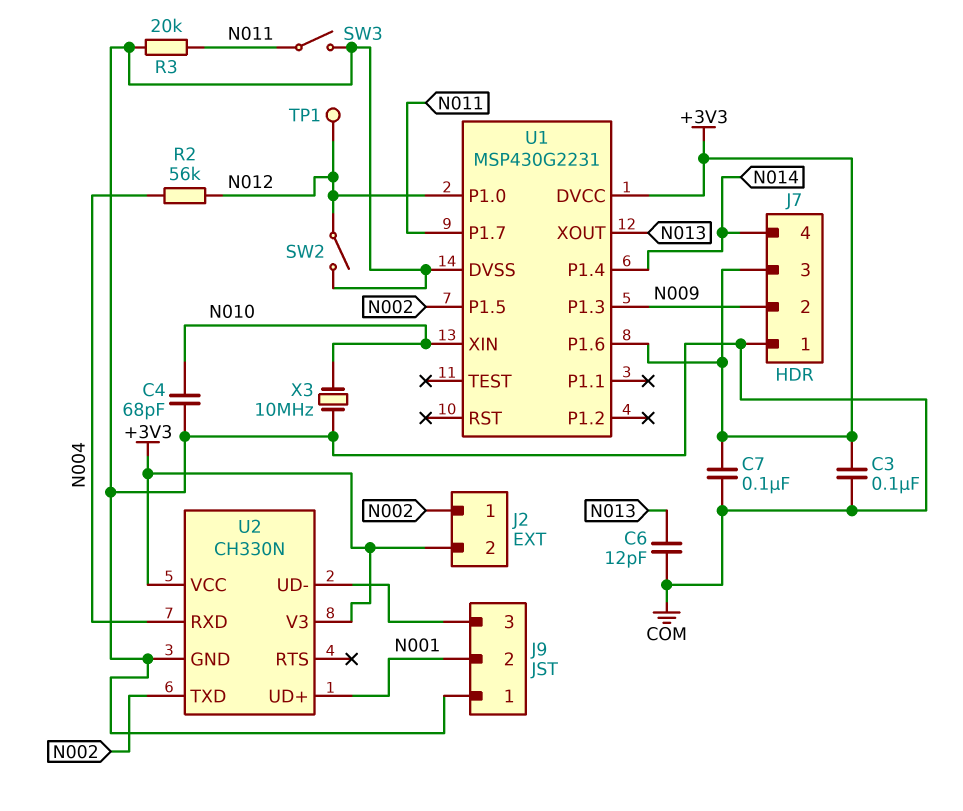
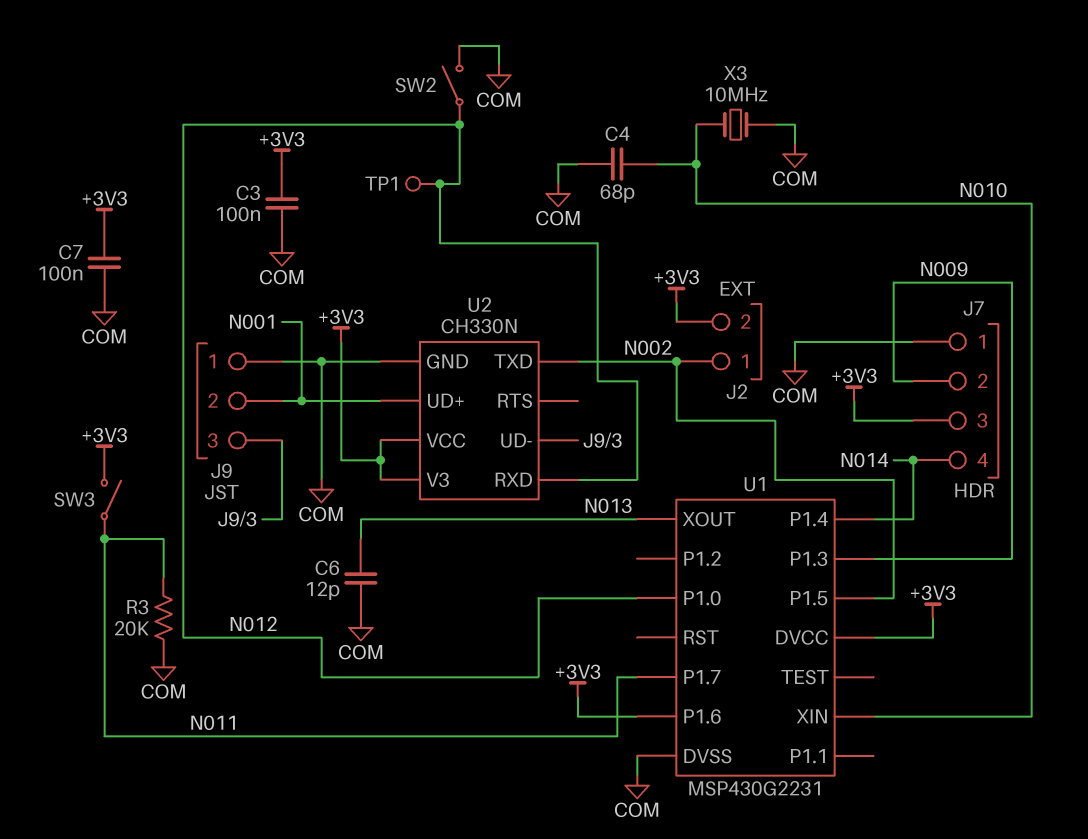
R2: 56k (N004, N012) -> none
SW3: switch (COM, N011) -> switch (+3V3, N011)
U2 pin RXD: N004 -> N012

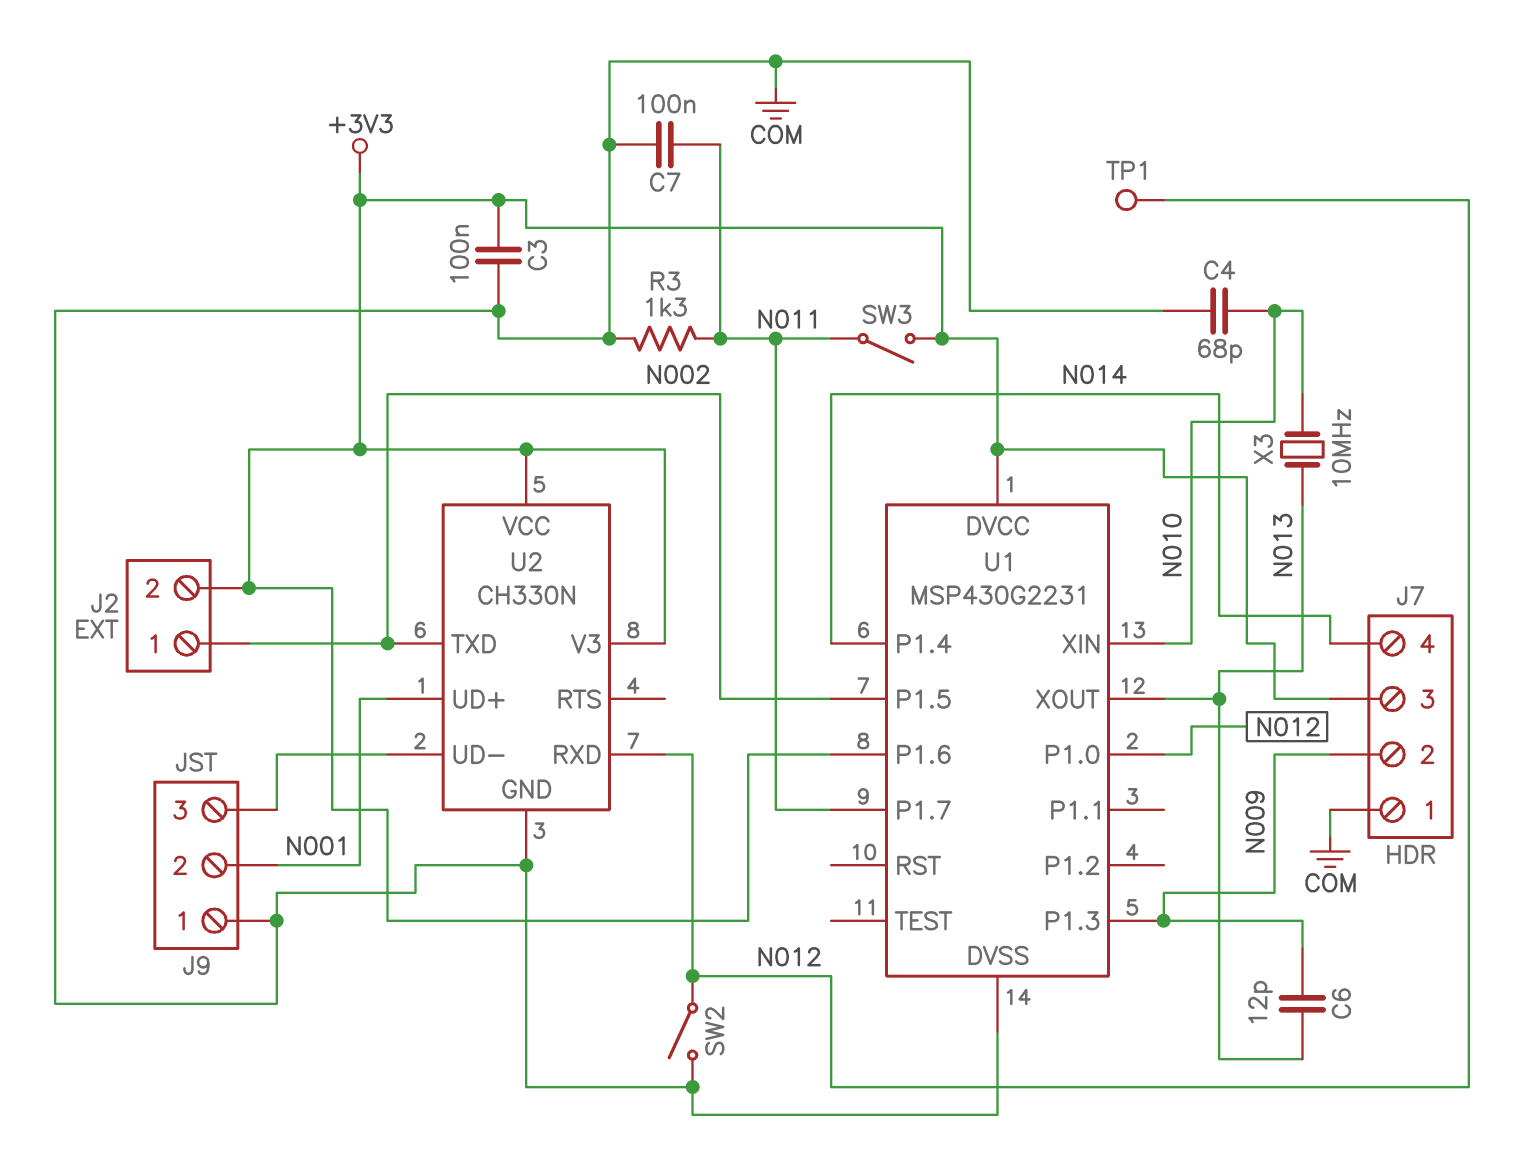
C6: 12pF (COM, N013) -> 12pF (N009, N013)
C7: 100nF (+3V3, COM) -> 100nF (COM, N011)
R3: 20k (COM, N011) -> 1.3k (COM, N011)
X3: 10MHz (COM, N010) -> 10MHz (N010, N013)

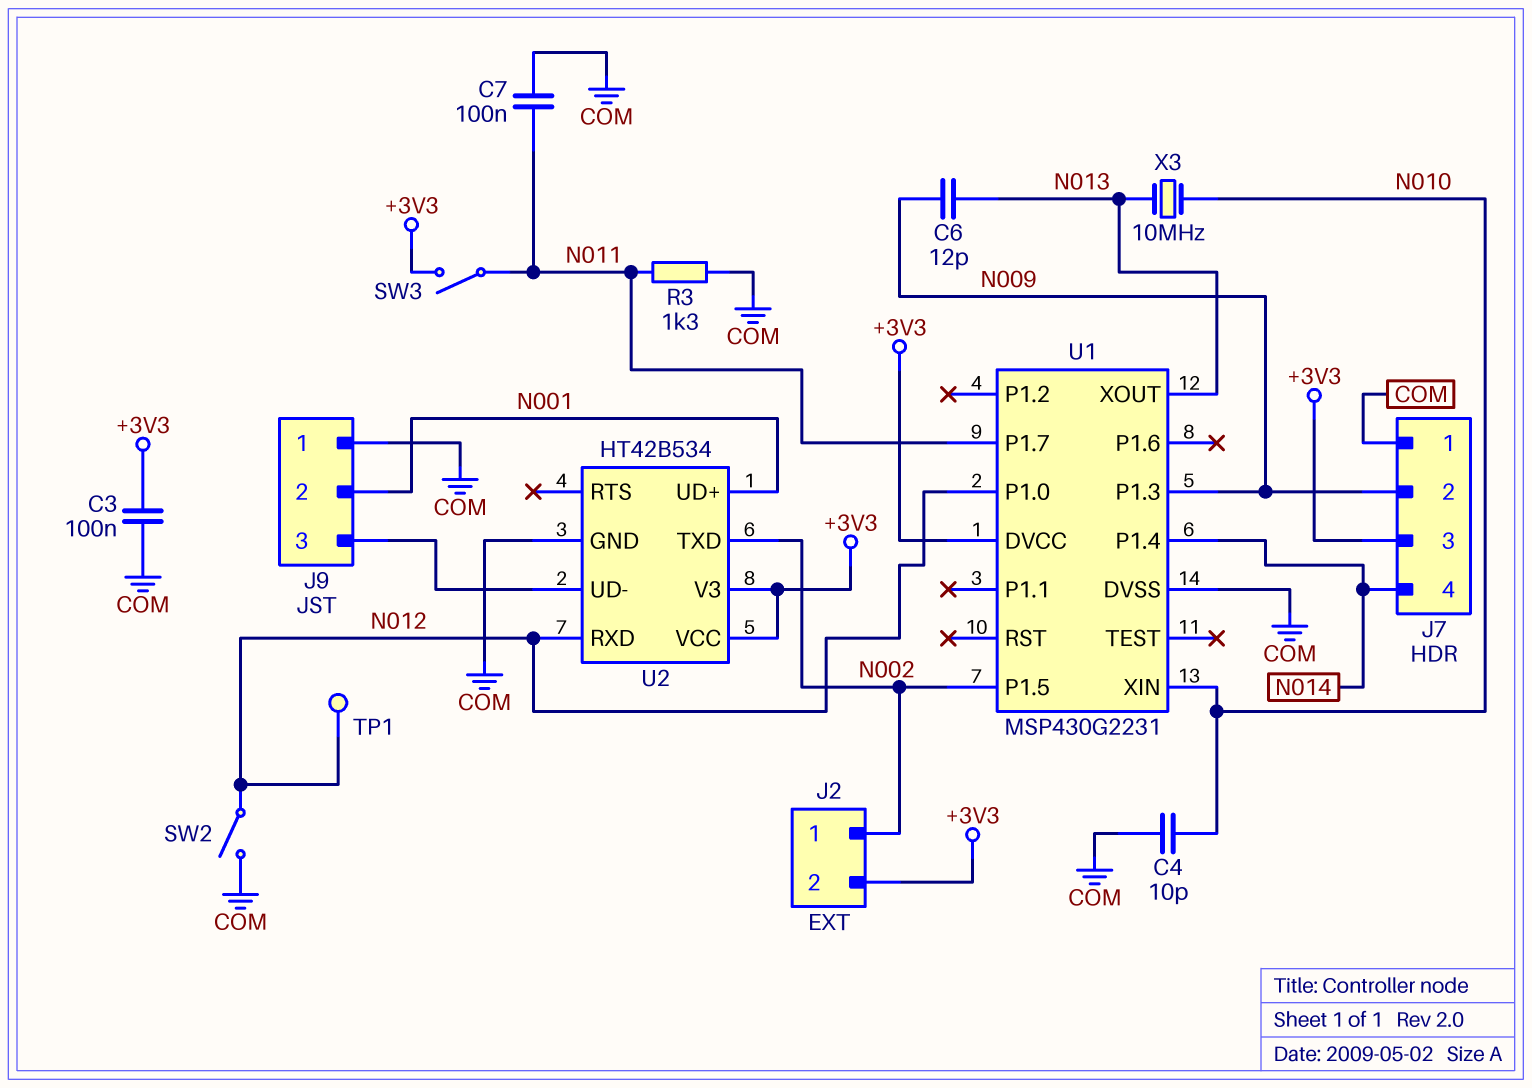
C4: 68pF (COM, N010) -> 10pF (COM, N010)
U1 pin P1.6: +3V3 -> none
U2: CH330N -> HT42B534

